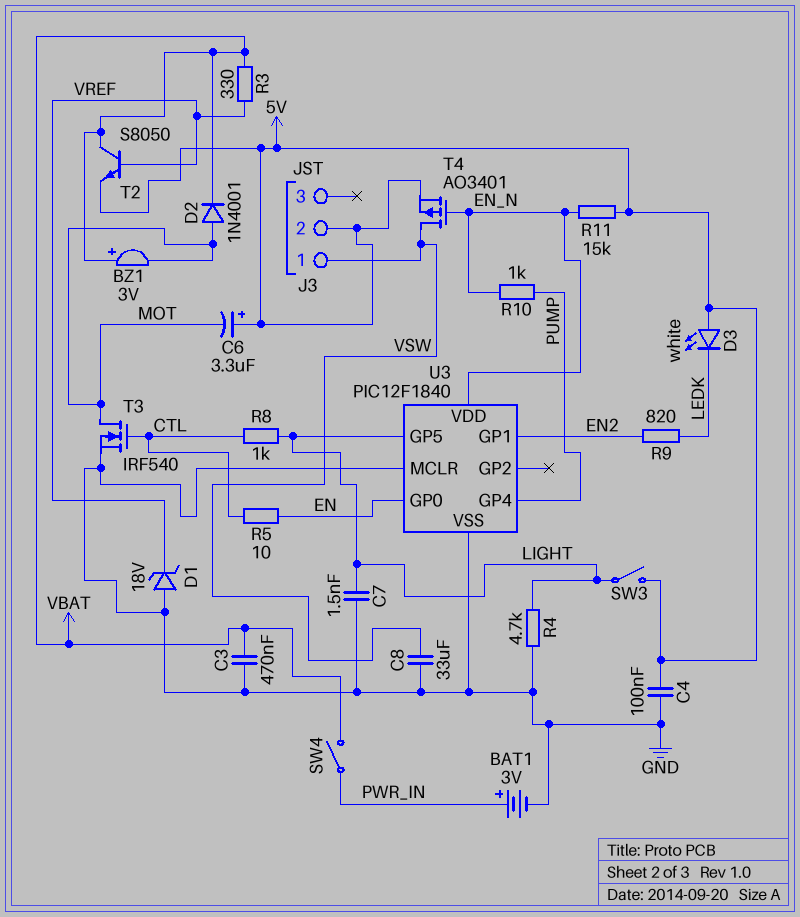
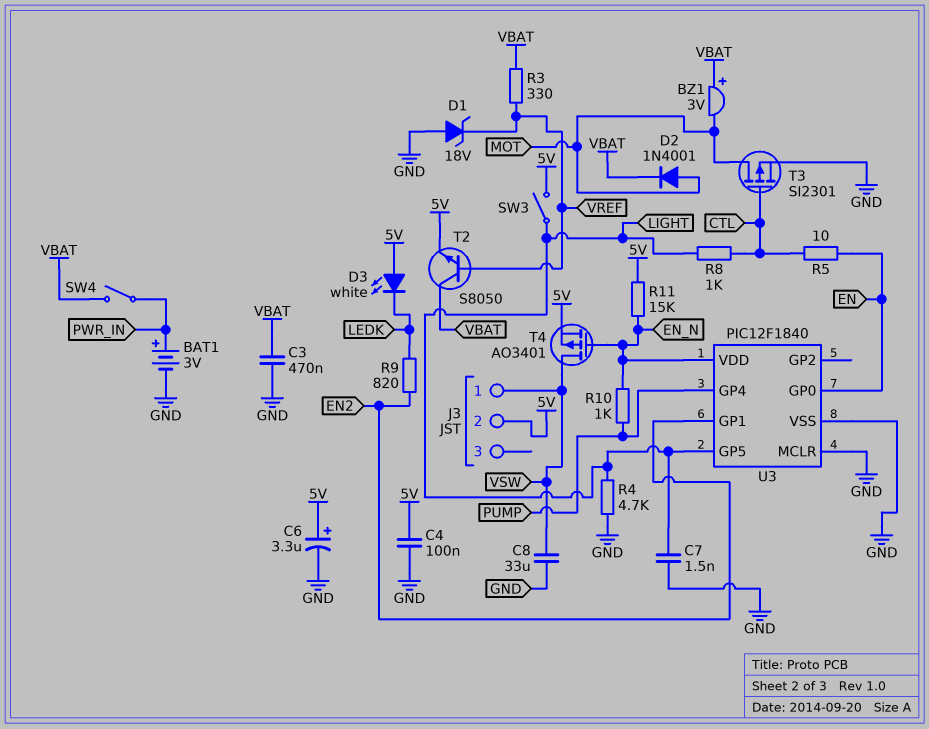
C6: 3.3uF (plus 5V, minus MOT) -> 3.3uF (plus 5V, minus GND)
T3: NMOS IRF540 (G CTL, D MOT, S GND) -> PMOS SI2301 (G CTL, D MOT, S GND)

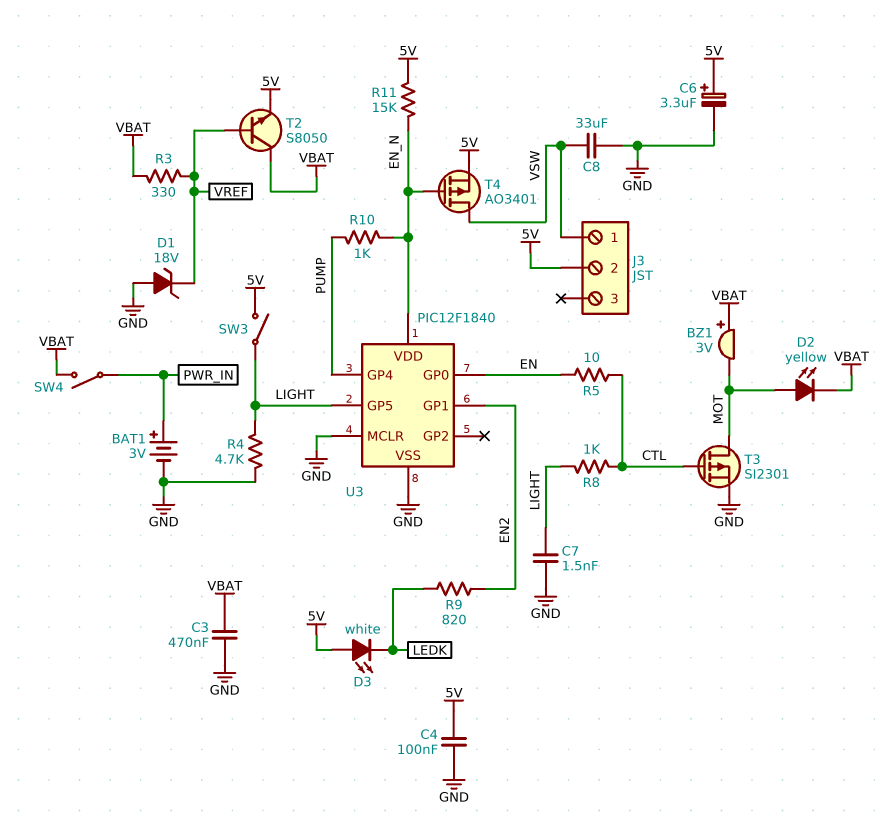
D2: diode 1N4001 (A MOT, K VBAT) -> LED yellow (A MOT, K VBAT)

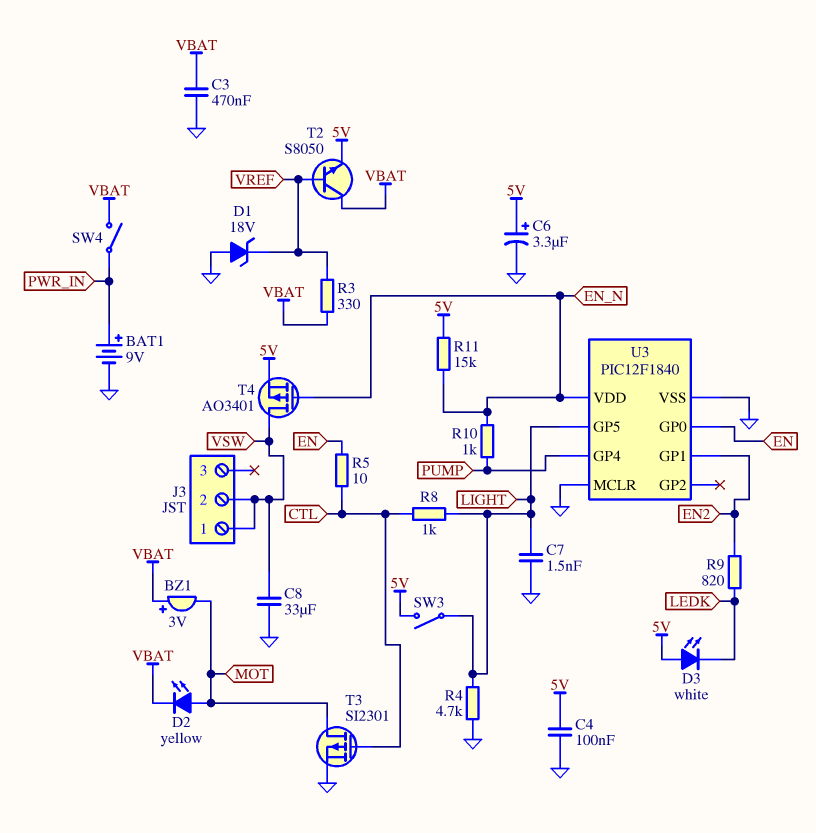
BAT1: 3V (plus PWR_IN, minus GND) -> 9V (plus PWR_IN, minus GND)
J3 pin 2: 5V -> VSW

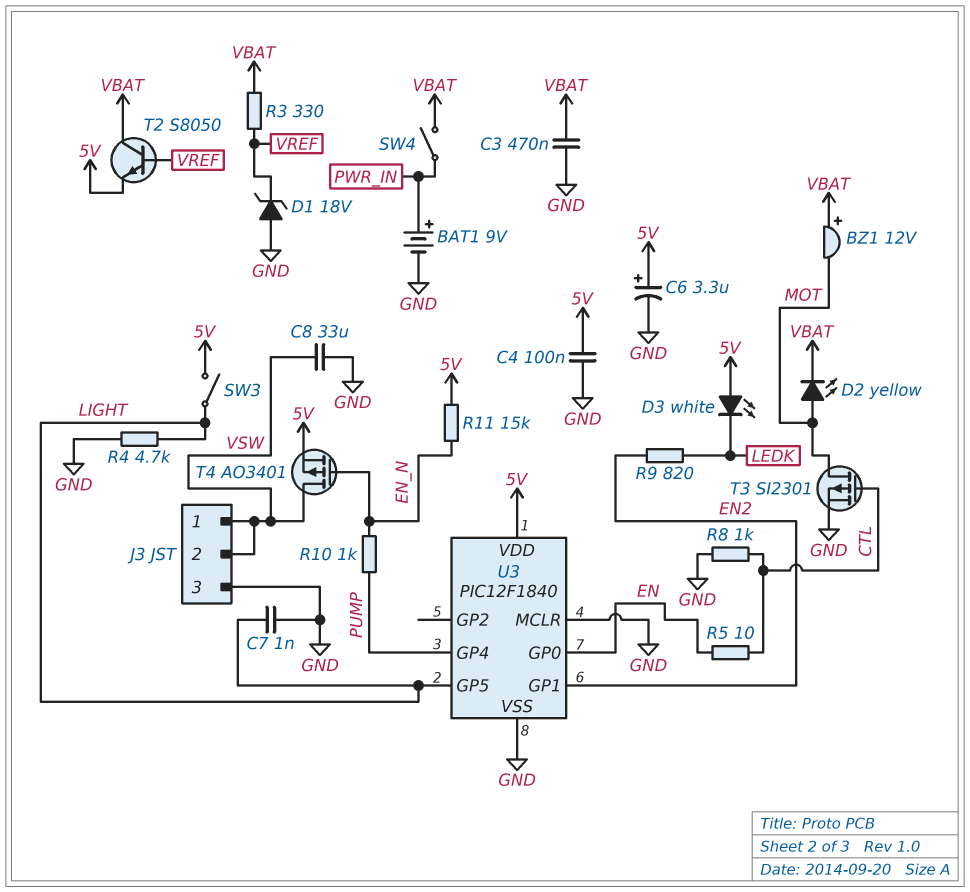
BZ1: buzzer 3V (plus VBAT, minus MOT) -> buzzer 12V (plus VBAT, minus MOT)
C7: 1.5nF (GND, LIGHT) -> 1nF (GND, LIGHT)
J3 pin 3: none -> GND
R8: 1k (CTL, LIGHT) -> 1k (CTL, GND)
U3 pin VDD: EN_N -> 5V

